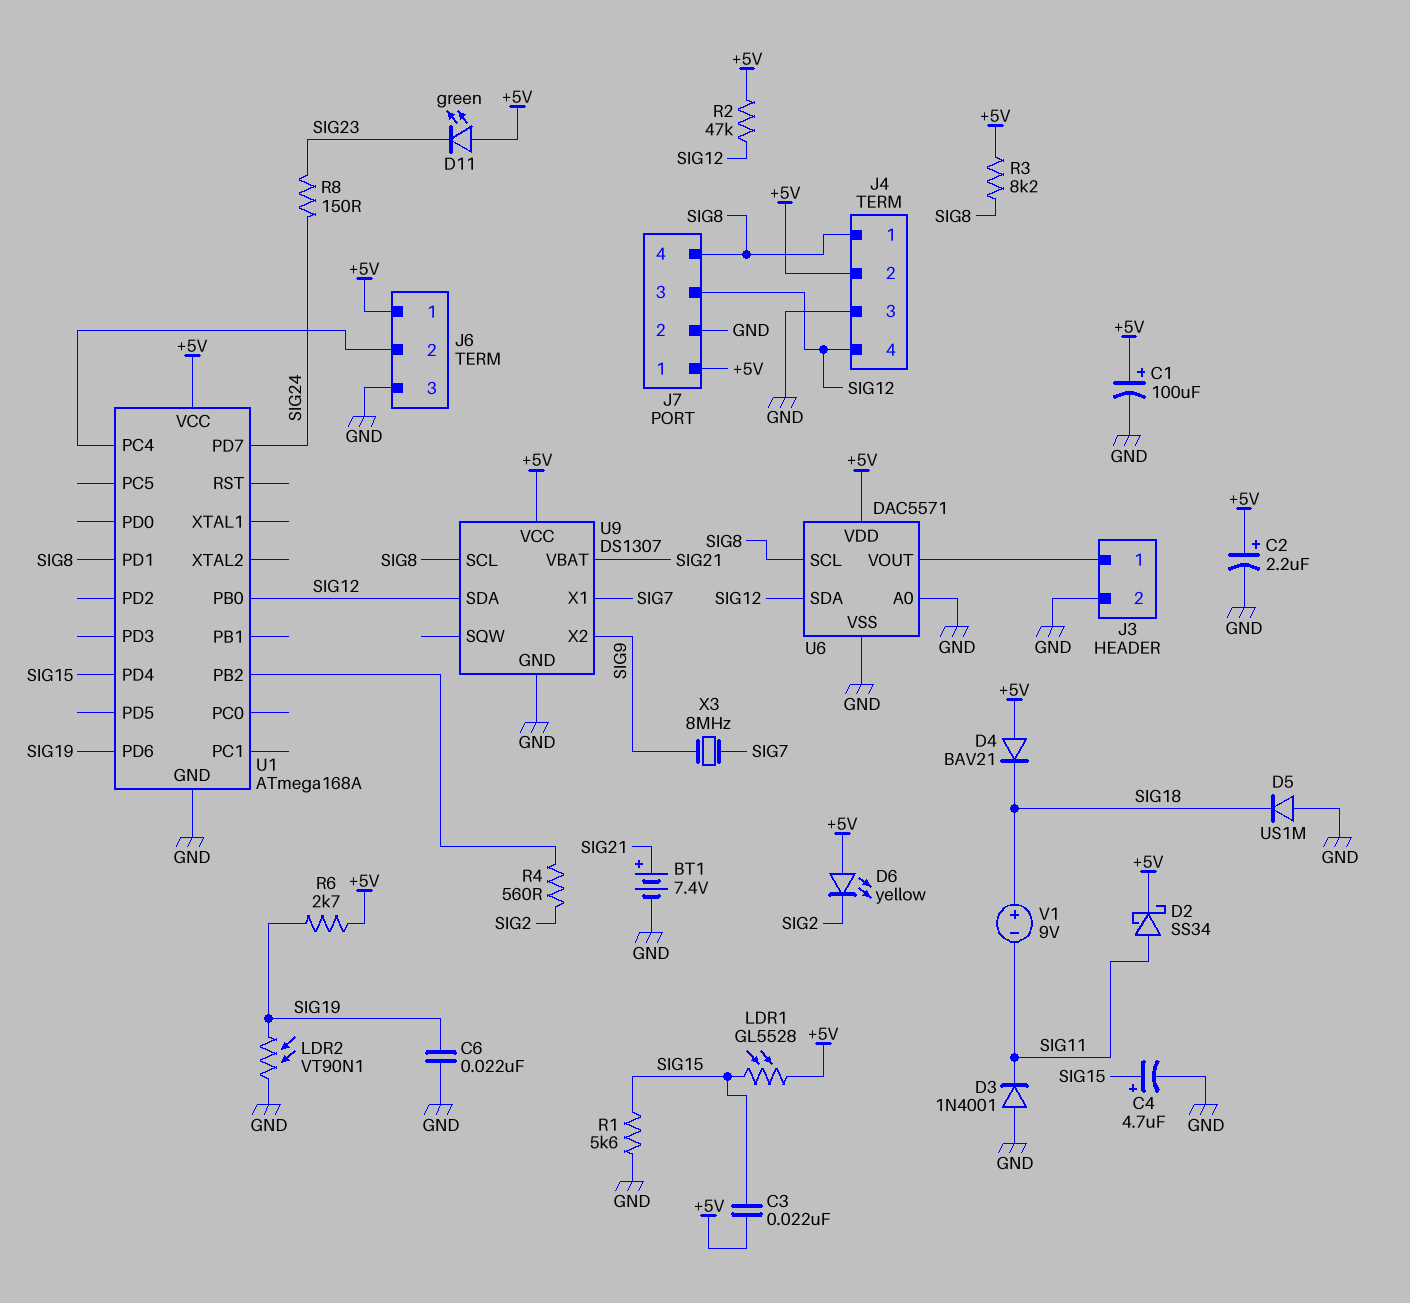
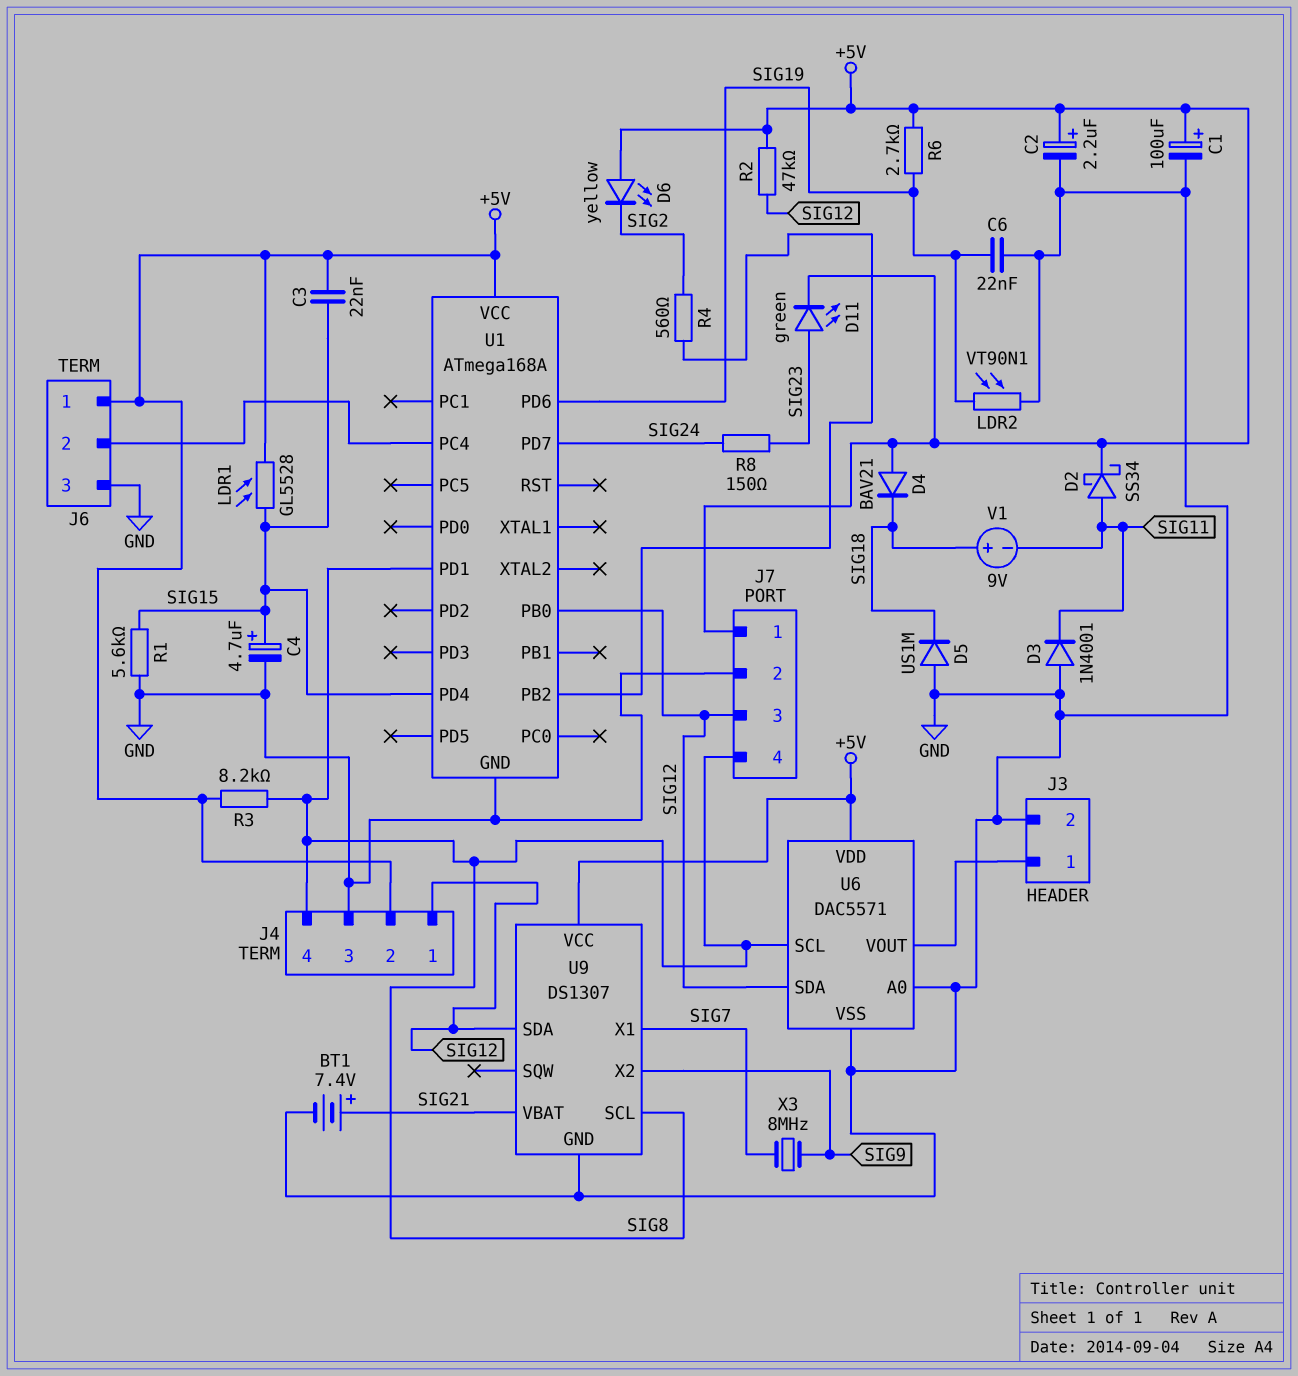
D11: LED green (A +5V, K SIG23) -> LED green (A SIG23, K +5V)
J4 pin 1: SIG8 -> SIG12
J4 pin 4: SIG12 -> SIG8

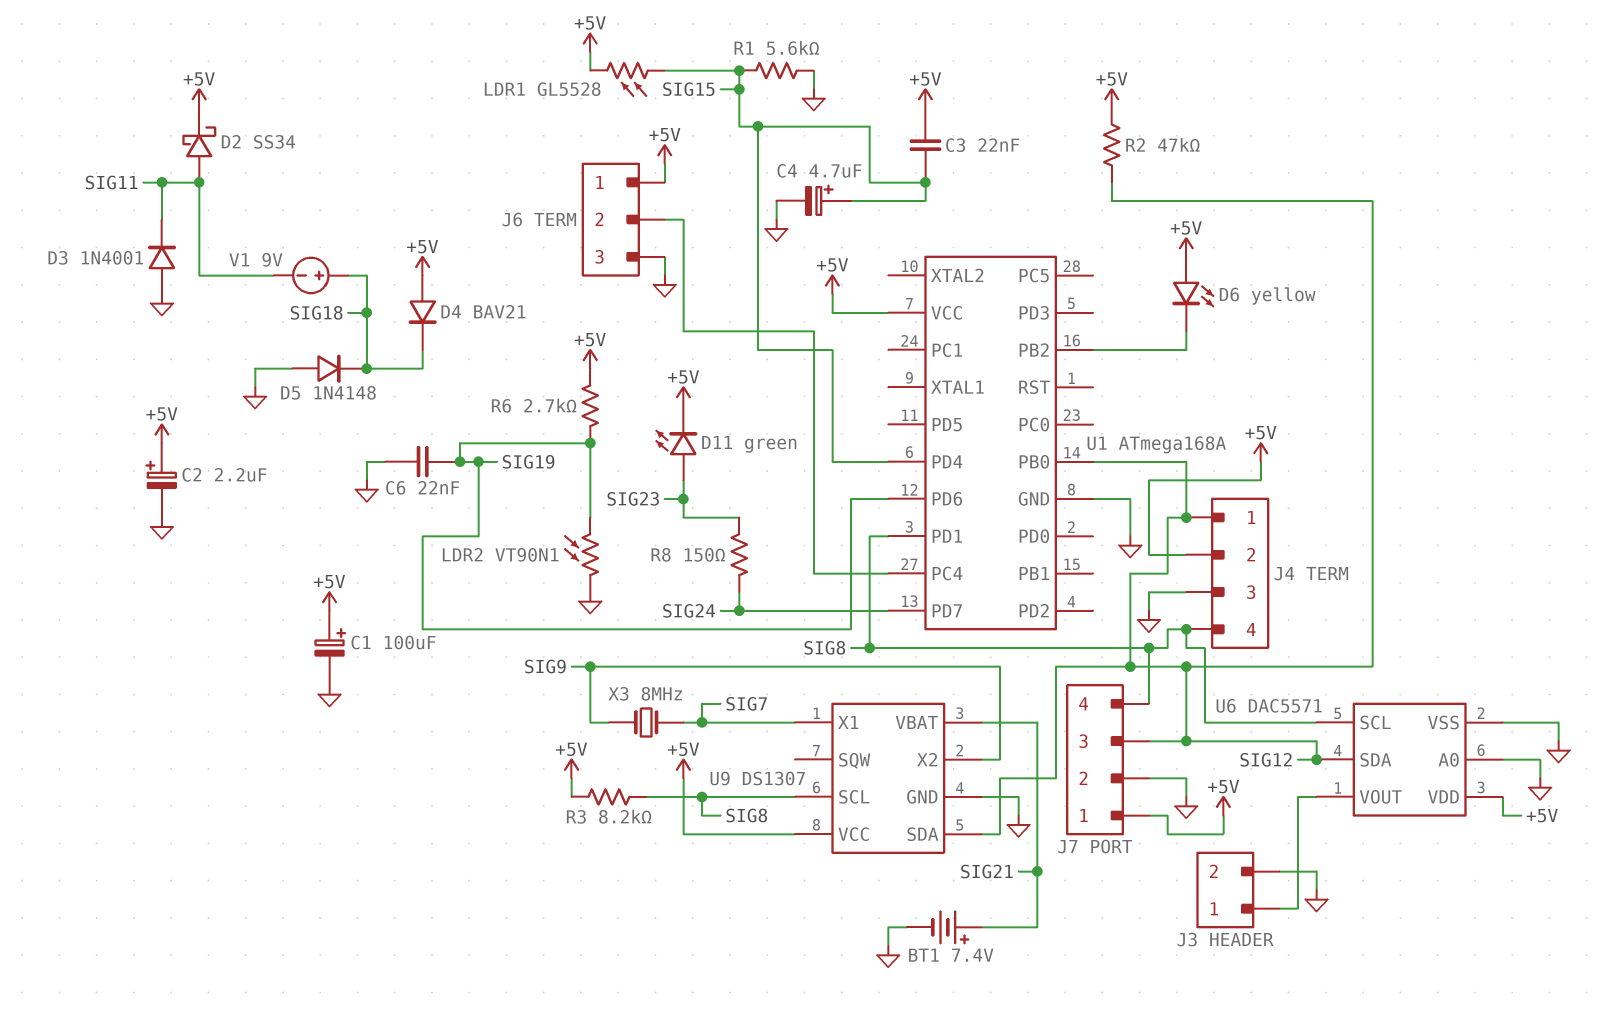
D5: diode US1M (A GND, K SIG18) -> diode 1N4148 (A GND, K SIG18)
D6: LED yellow (A +5V, K SIG2) -> LED yellow (A +5V, K U1/PB2)
R4: 560 (SIG2, U1/PB2) -> none

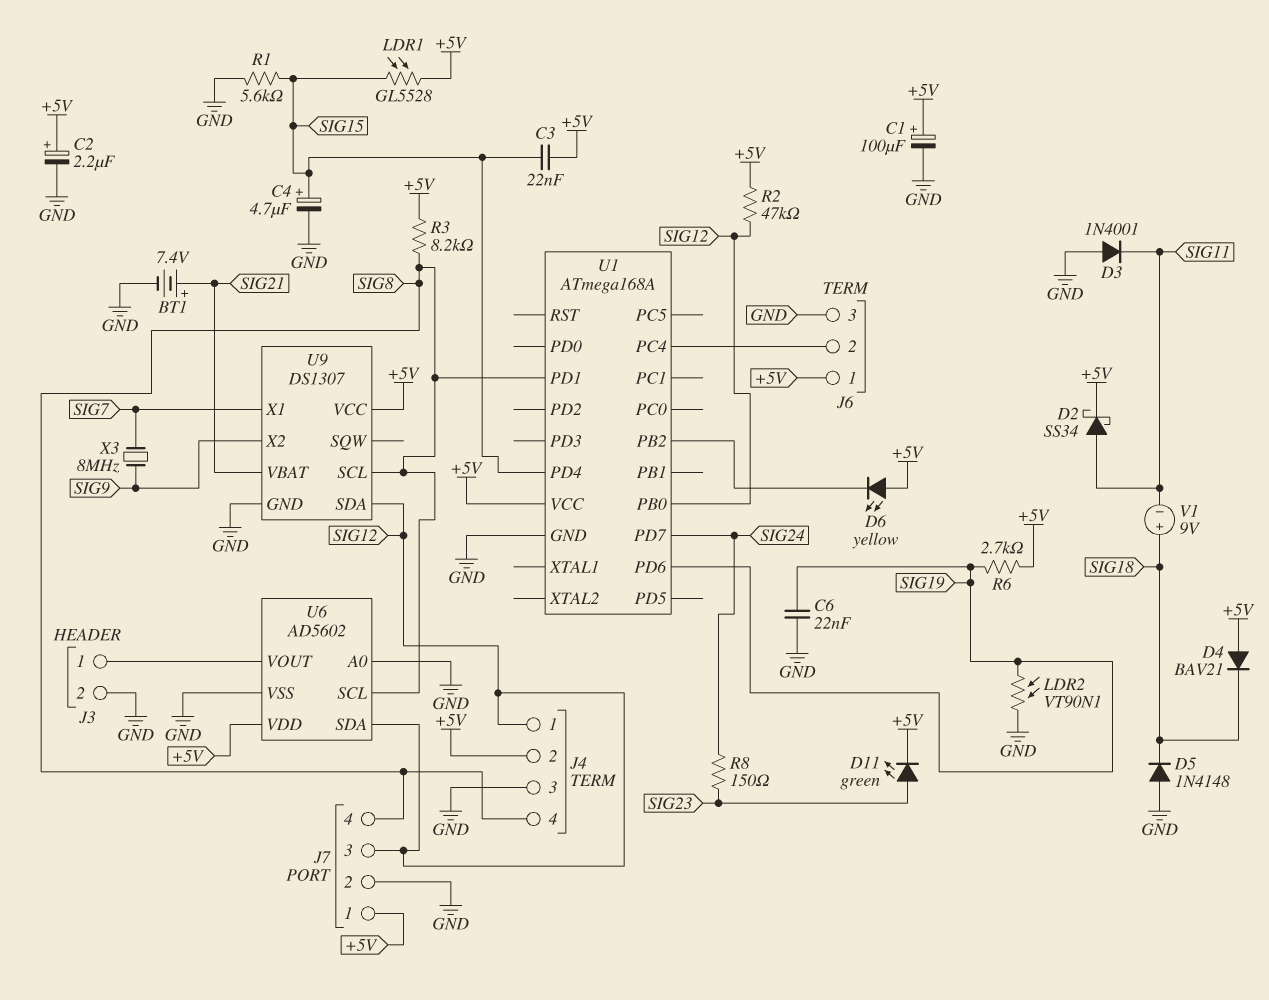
U6: DAC5571 -> AD5602

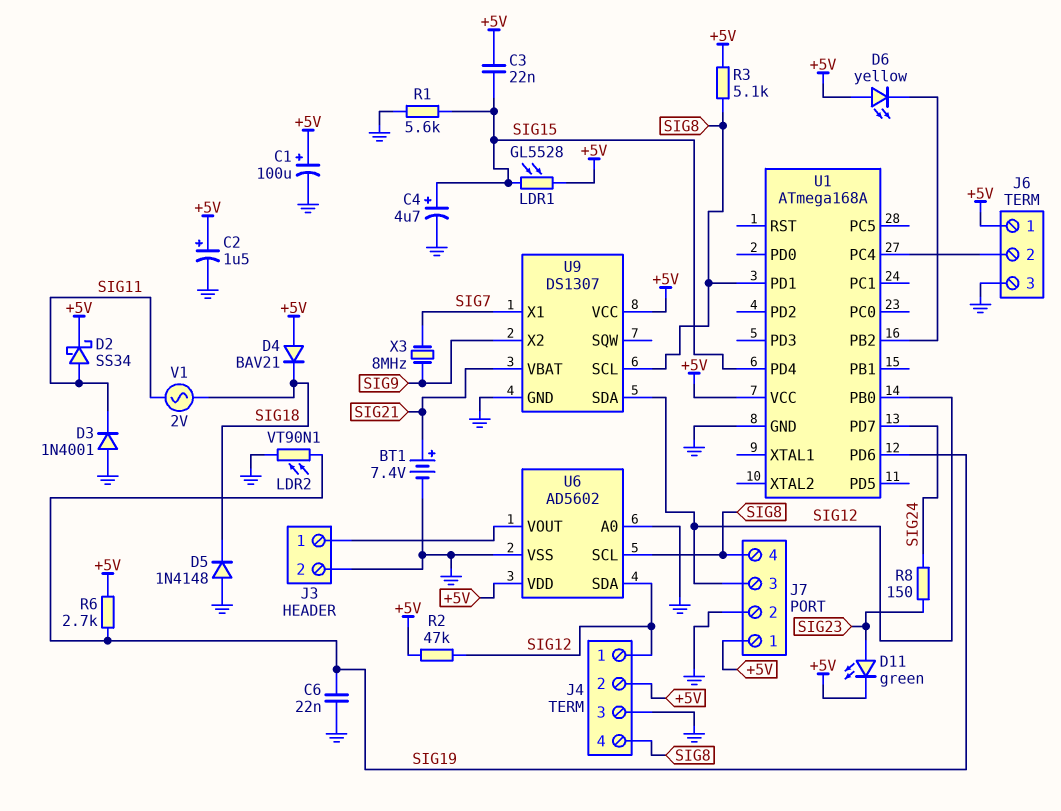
C2: 2.2uF (plus +5V, minus GND) -> 1.5uF (plus +5V, minus GND)
R3: 8.2k (+5V, SIG8) -> 5.1k (+5V, SIG8)
V1: 9V (plus SIG18, minus SIG11) -> AC 2V (SIG11, SIG18)

